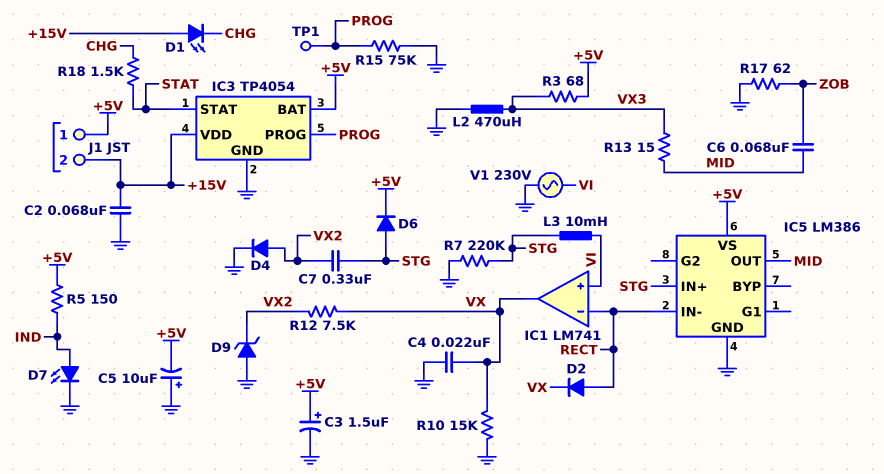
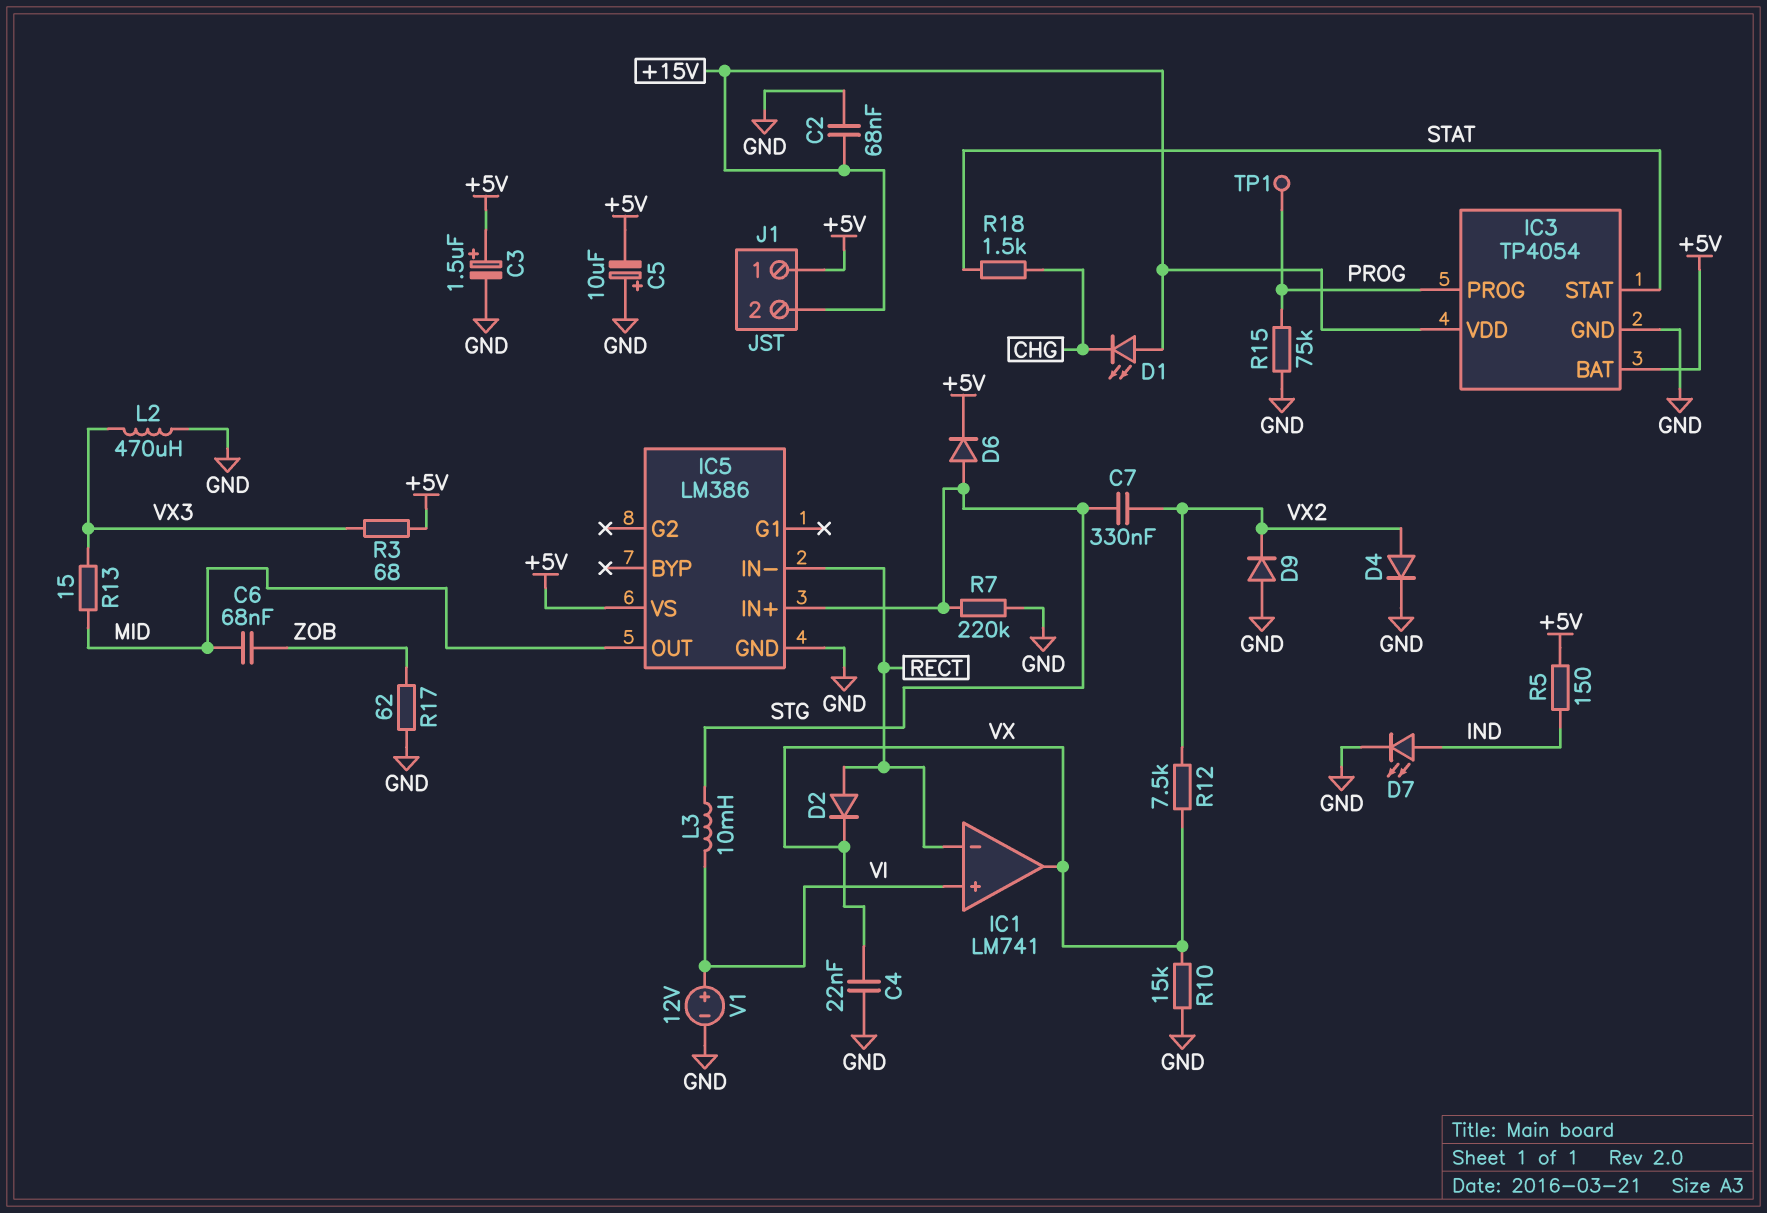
D9: zener (A GND, K VX2) -> diode (A GND, K VX2)
V1: AC 230V (GND, VI) -> 12V (plus VI, minus GND)

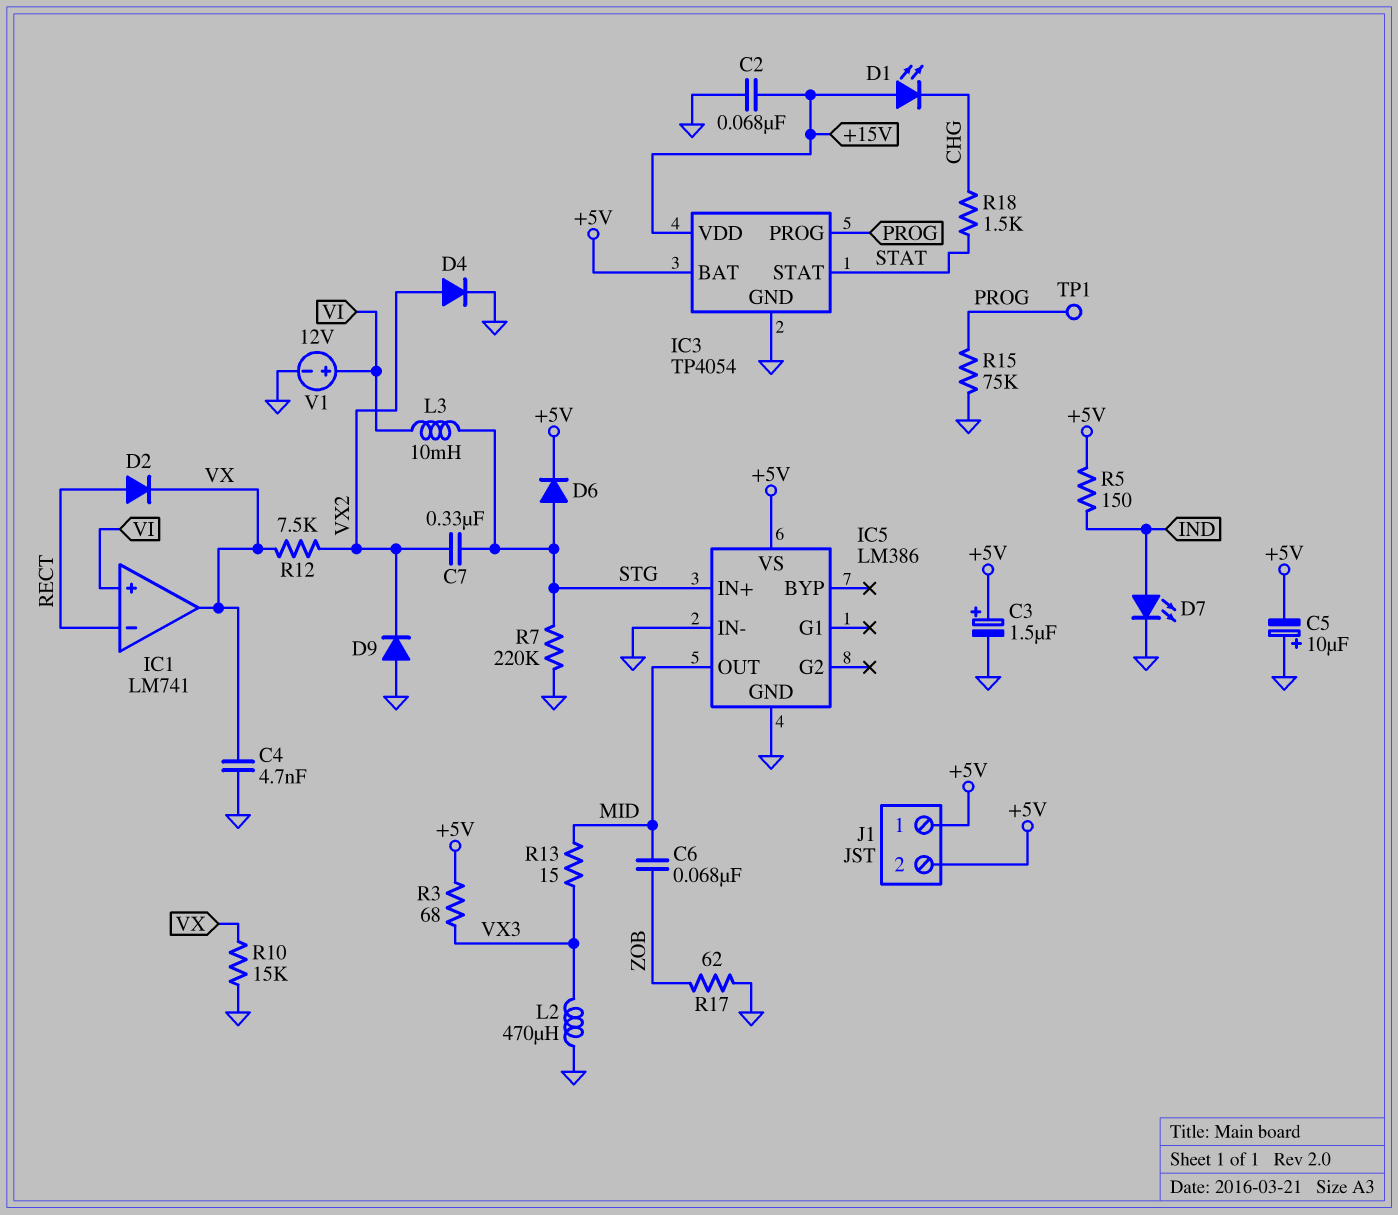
C4: 22nF (GND, VX) -> 4.7nF (GND, VX)
IC5 pin IN-: RECT -> GND
J1 pin 2: +15V -> +5V

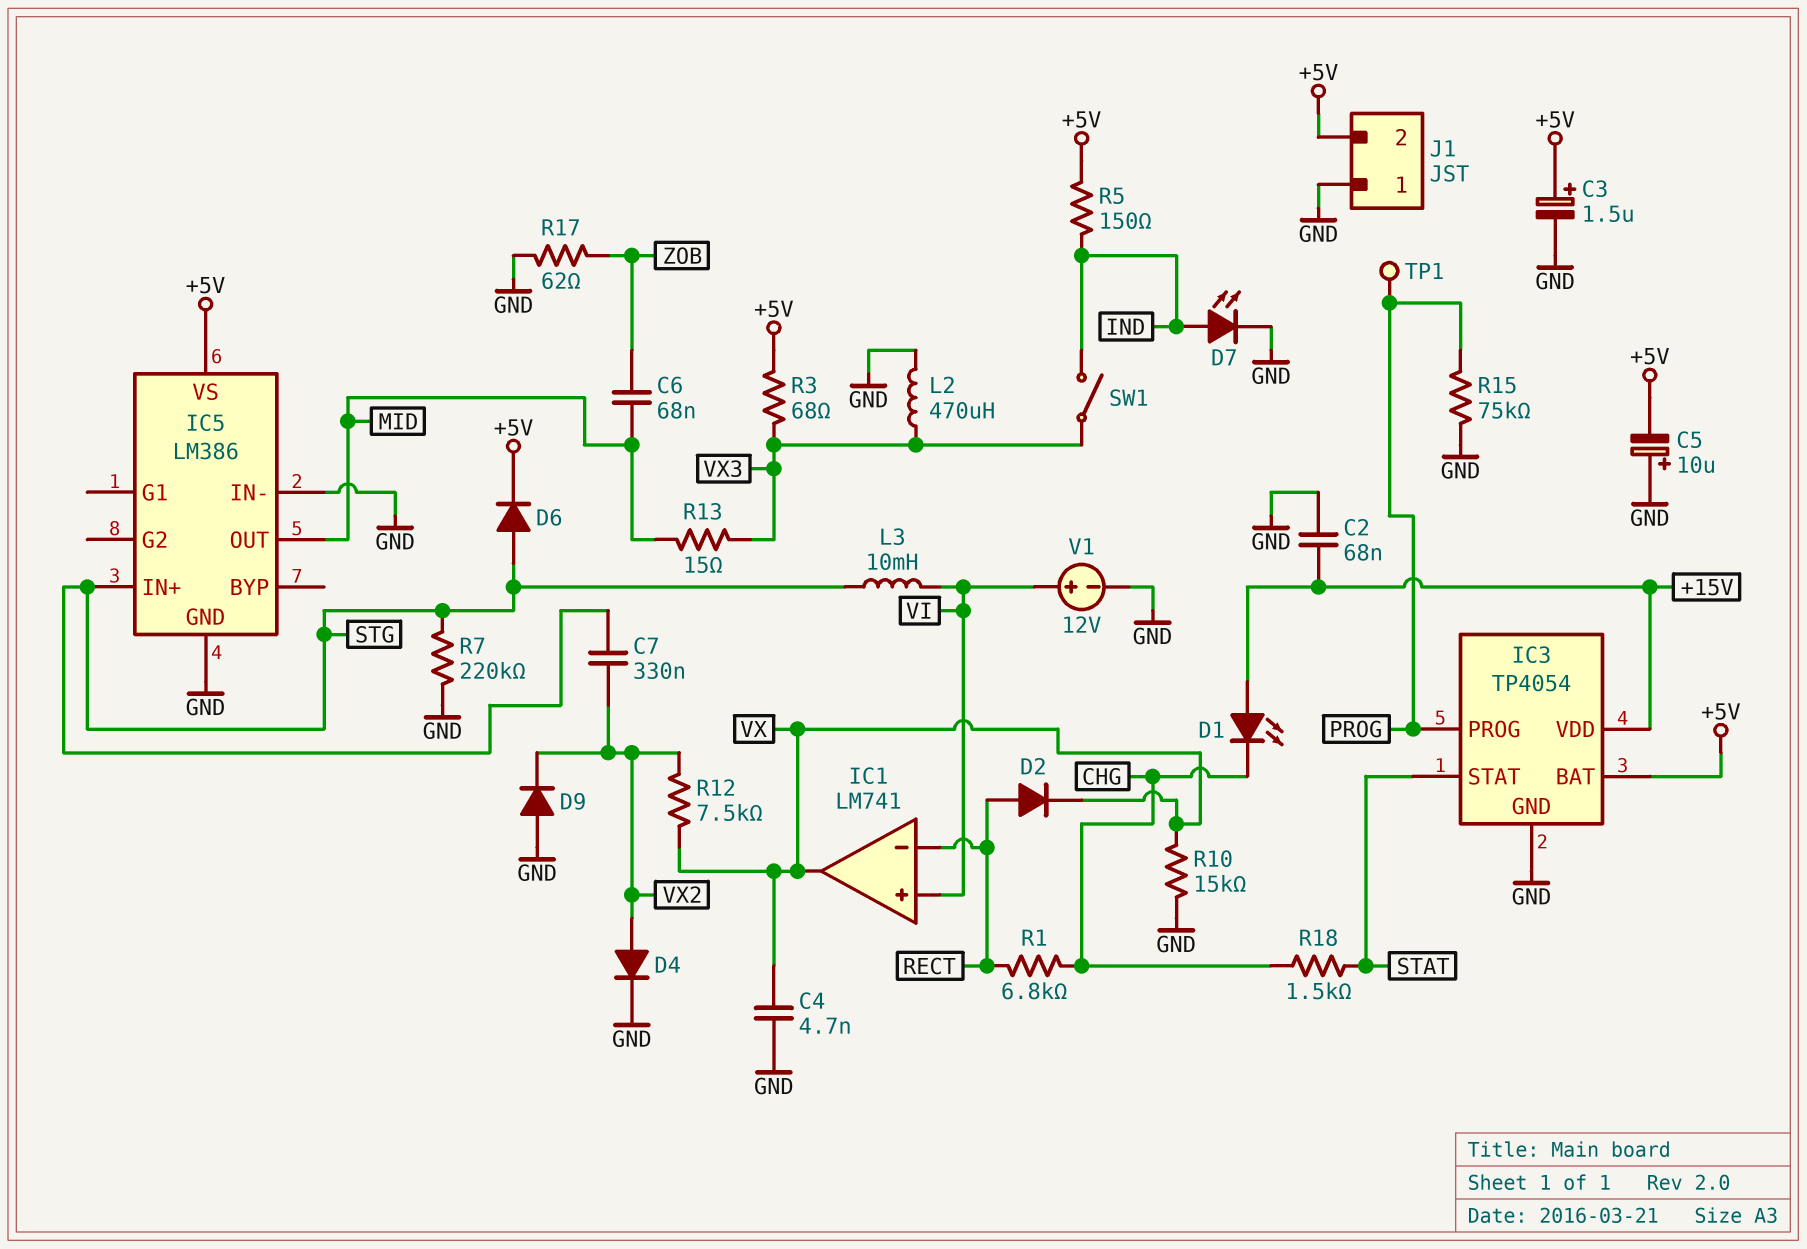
J1 pin 1: +5V -> GND
R1: none -> 6.8k (CHG, RECT)
SW1: none -> switch (IND, VX3)

